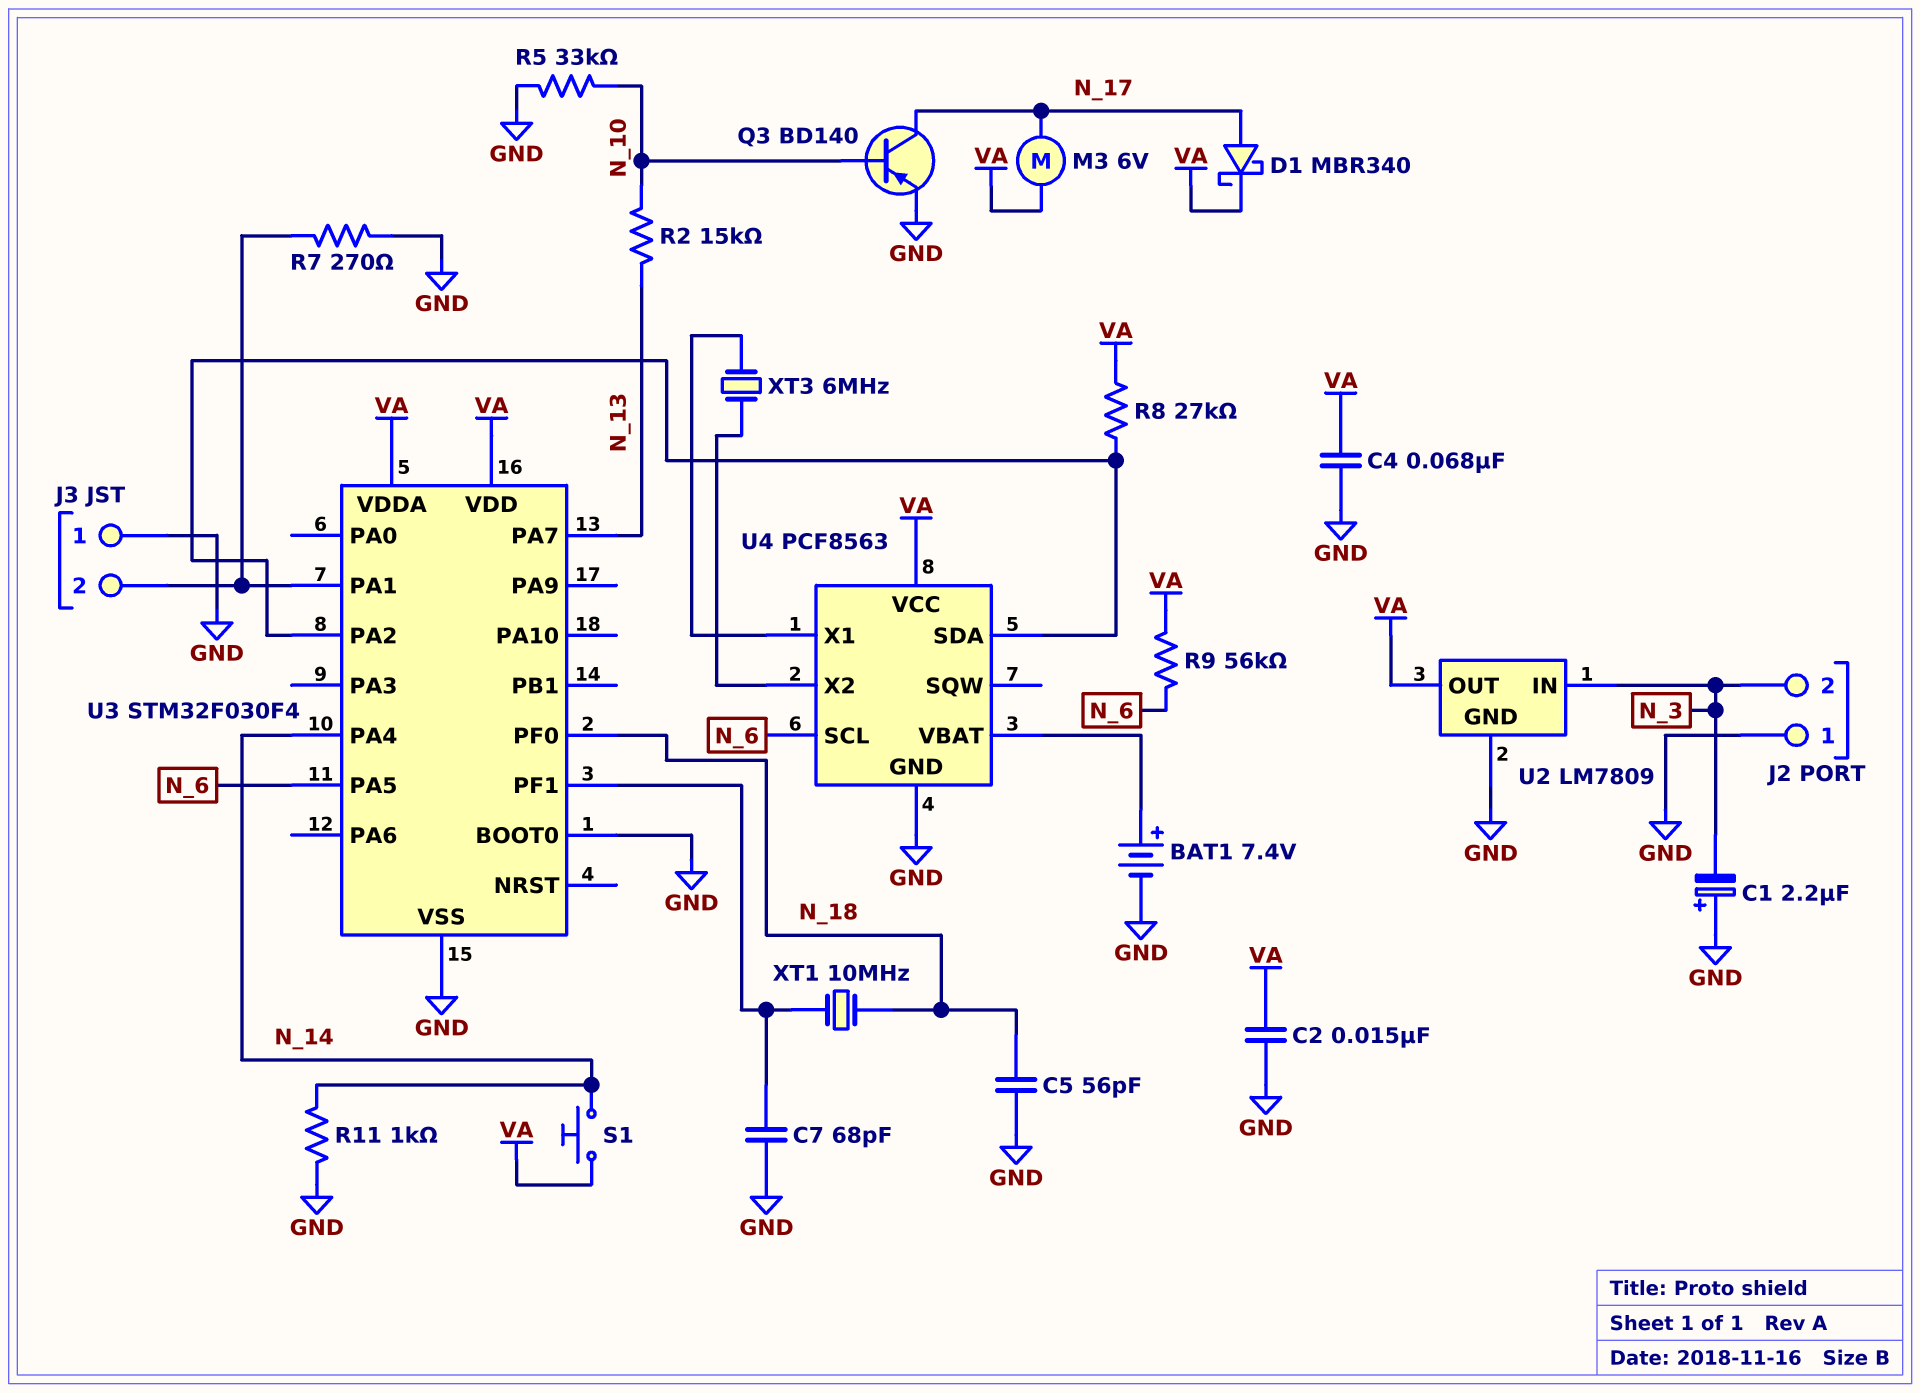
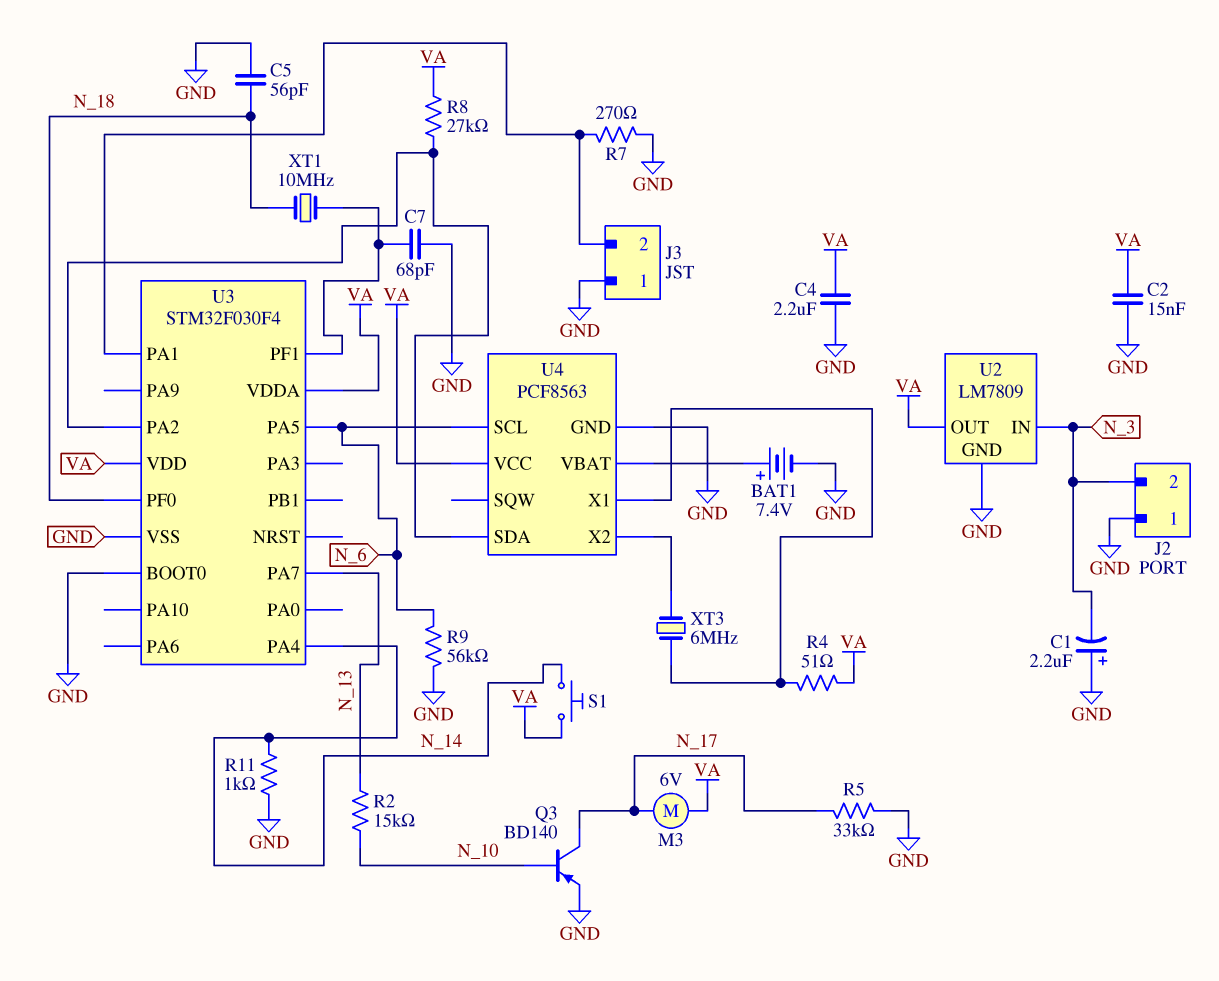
C4: 68nF (GND, VA) -> 2.2uF (GND, VA)
D1: schottky MBR340 (A N_17, K VA) -> none
R4: none -> 51 (U4/X1, VA)
R5: 33k (GND, N_10) -> 33k (GND, N_17)
R9: 56k (N_6, VA) -> 56k (GND, N_6)

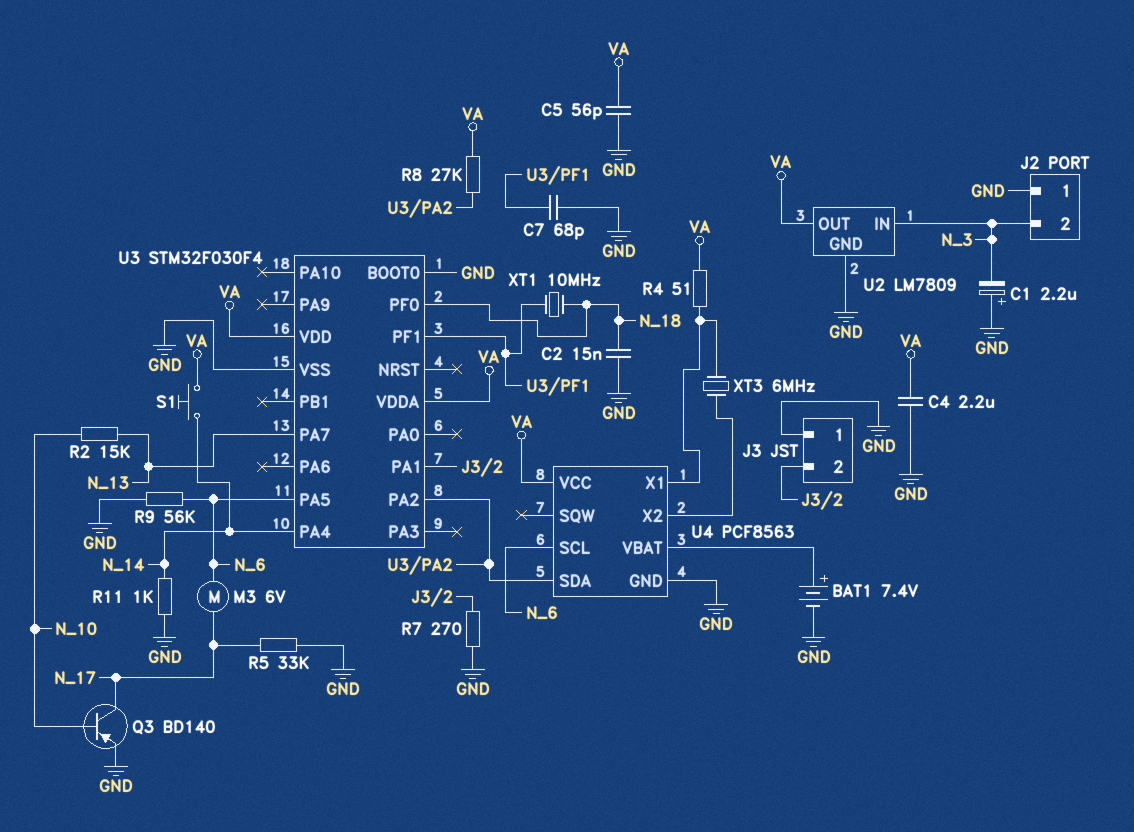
C2: 15nF (GND, VA) -> 15nF (GND, N_18)
C5: 56pF (GND, N_18) -> 56pF (GND, VA)
M3: motor 6V (N_17, VA) -> motor 6V (N_6, N_17)

